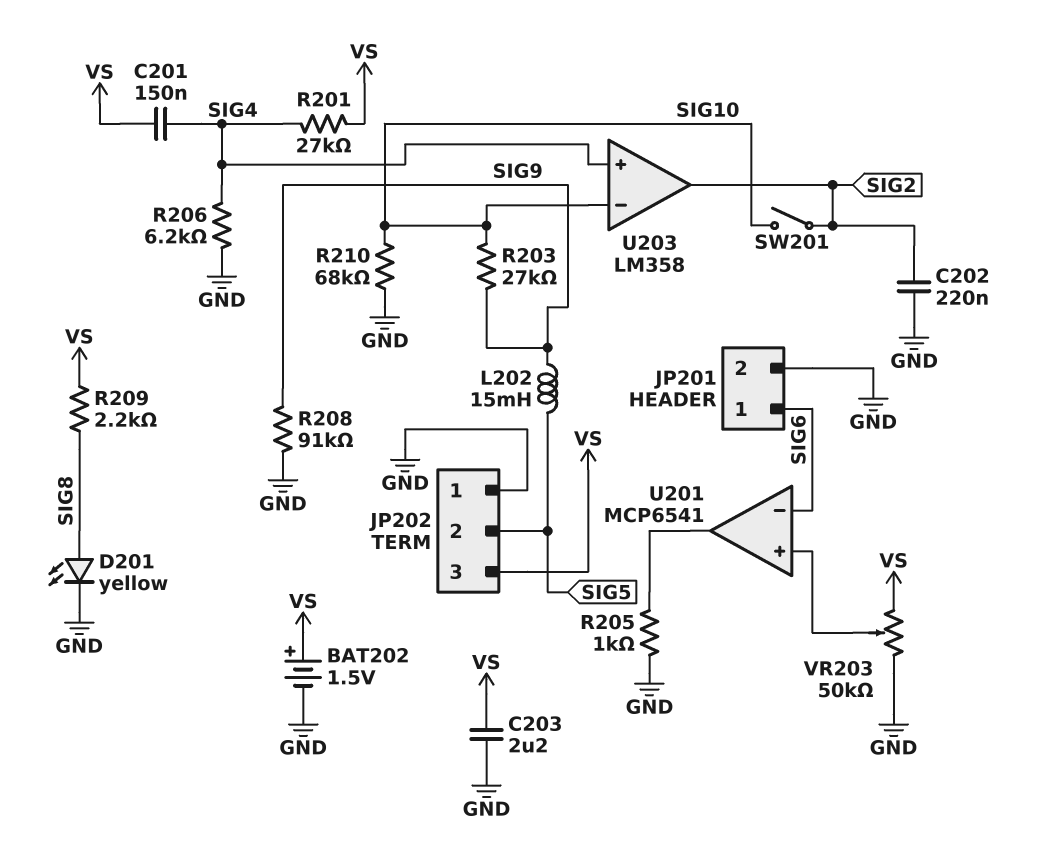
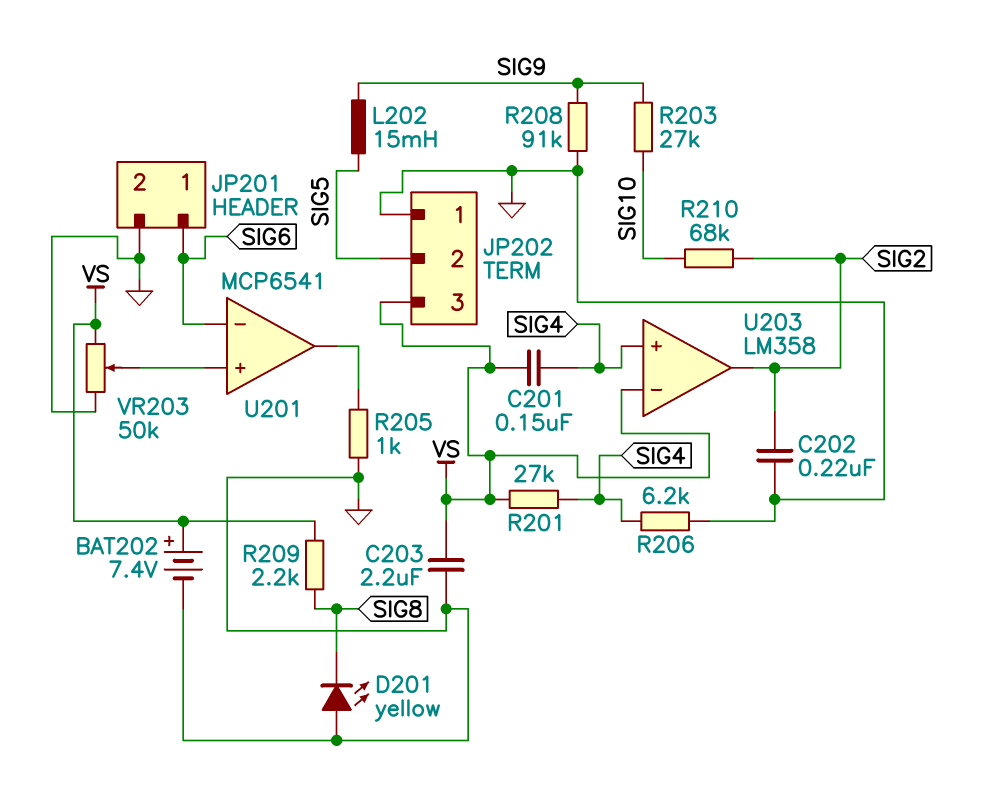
BAT202: 1.5V (plus VS, minus GND) -> 7.4V (plus VS, minus GND)
D201: LED yellow (A SIG8, K GND) -> LED yellow (A GND, K SIG8)
R210: 68k (GND, SIG10) -> 68k (SIG2, SIG10)
SW201: switch (SIG2, SIG10) -> none
U203 pin in-: SIG10 -> VS

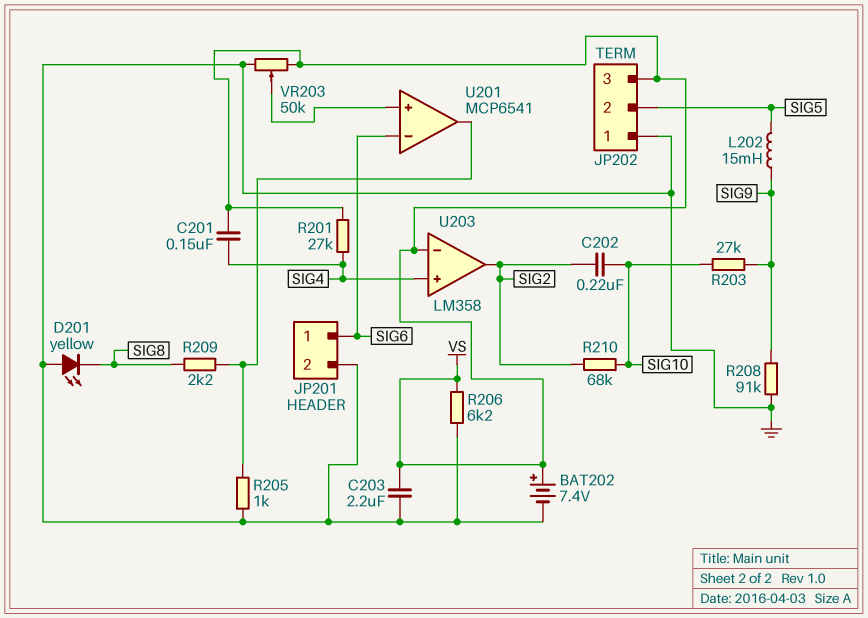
C202: 220nF (GND, SIG2) -> 220nF (SIG2, SIG10)
R206: 6.2k (GND, SIG4) -> 6.2k (GND, VS)
R209: 2.2k (SIG8, VS) -> 2.2k (SIG8, U201/out)

